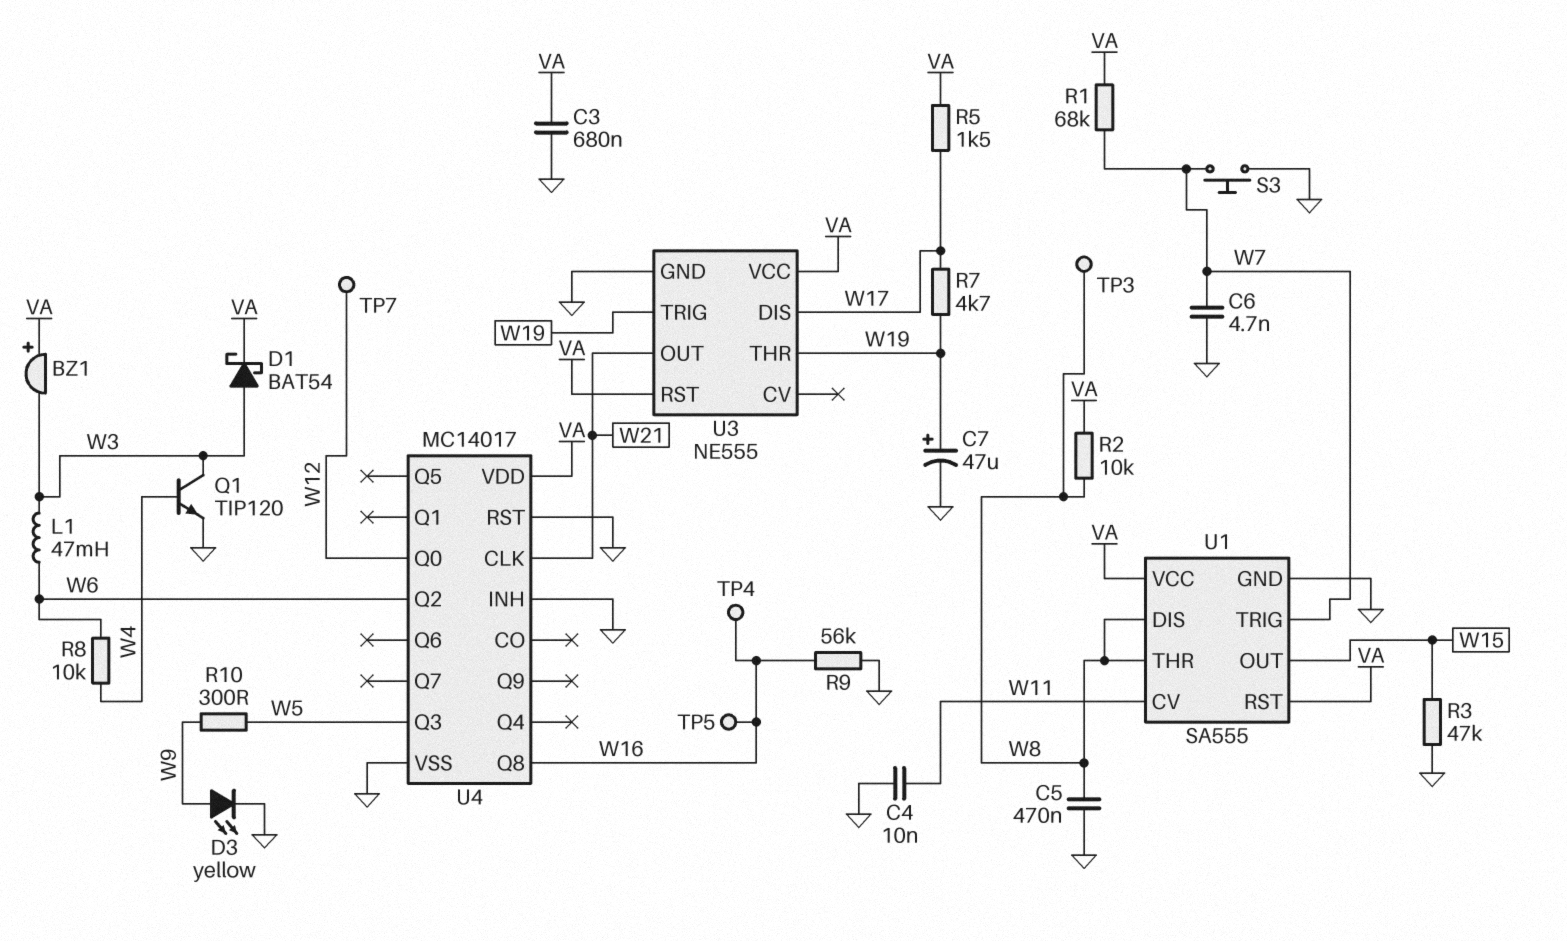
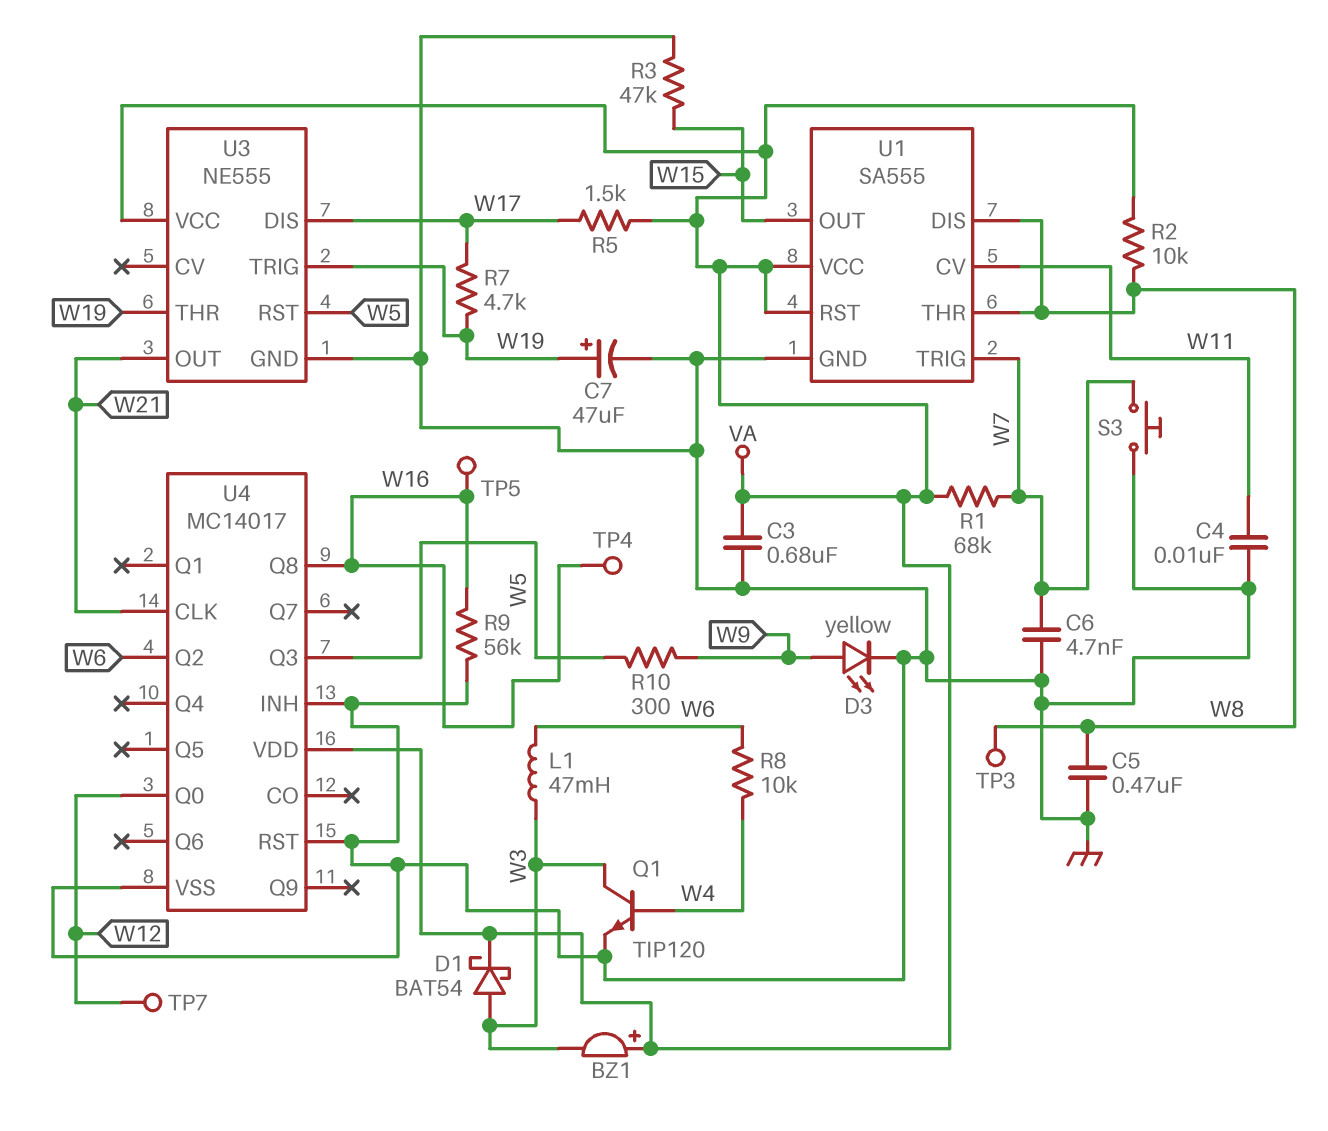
U3 pin RST: VA -> W5

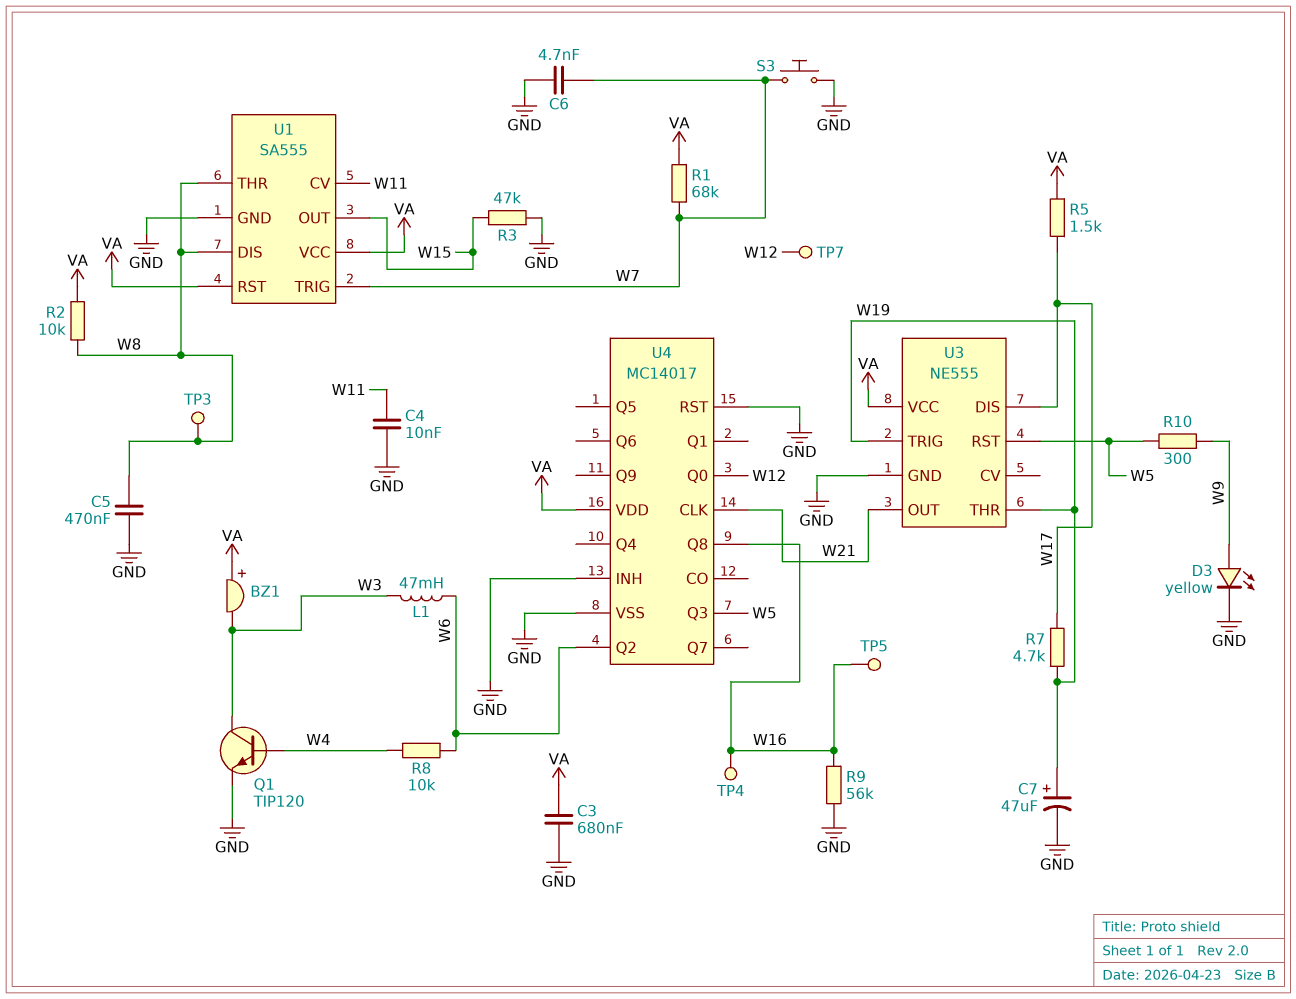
D1: schottky BAT54 (A W3, K VA) -> none

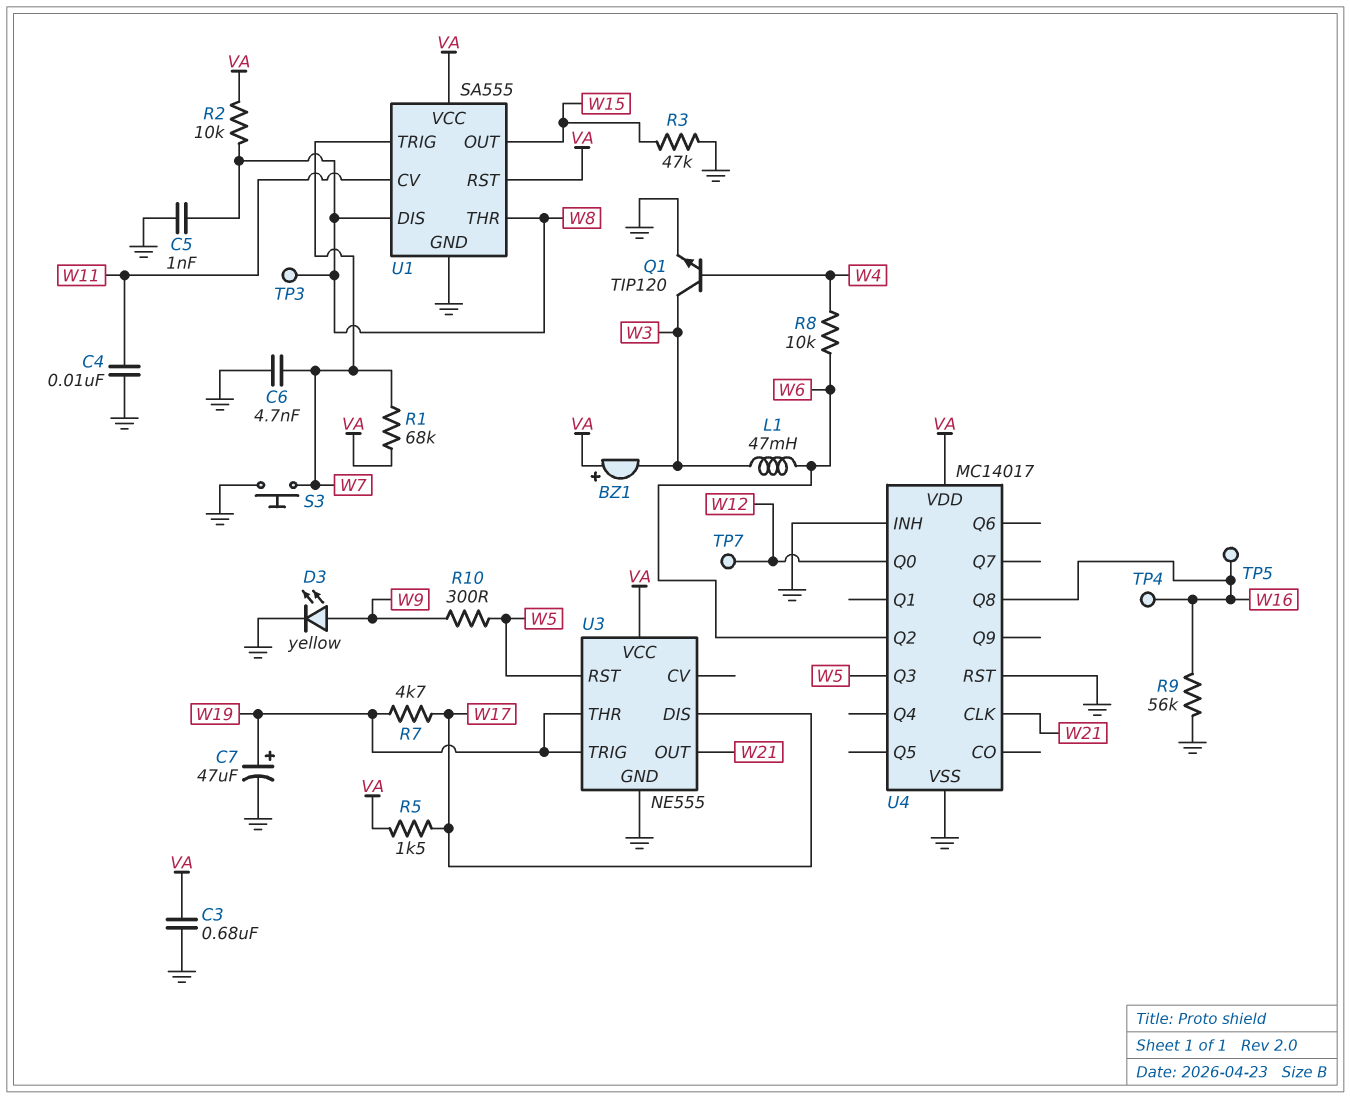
C5: 470nF (GND, W8) -> 1nF (GND, W8)

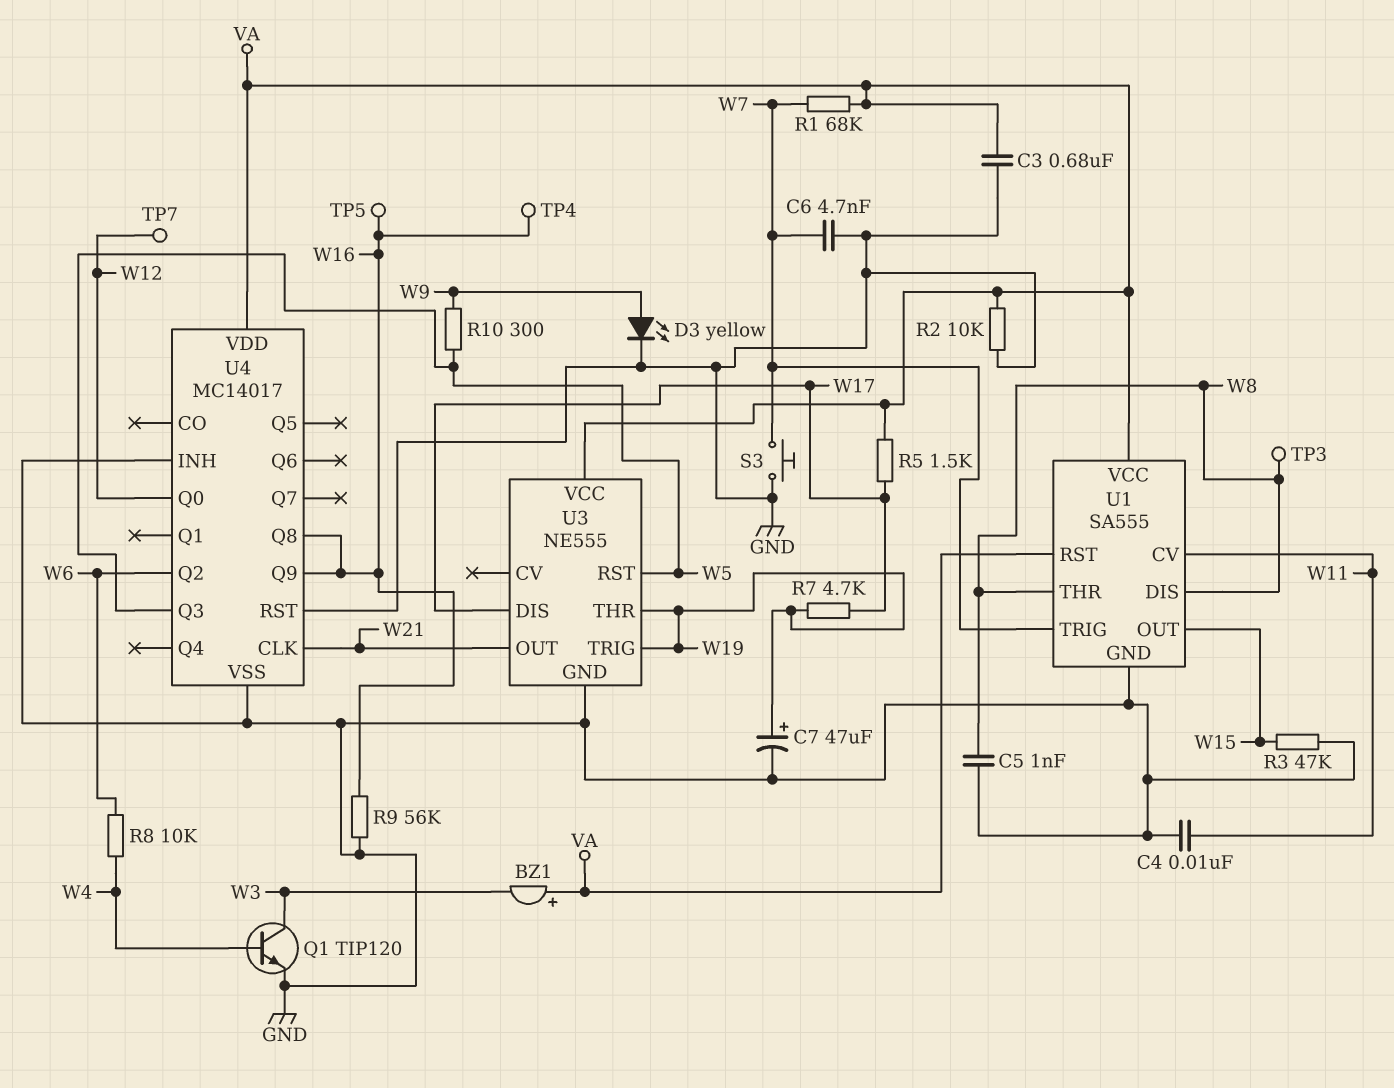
L1: 47mH (W3, W6) -> none
R2: 10k (VA, W8) -> 10k (GND, VA)
U4 pin Q9: none -> W16

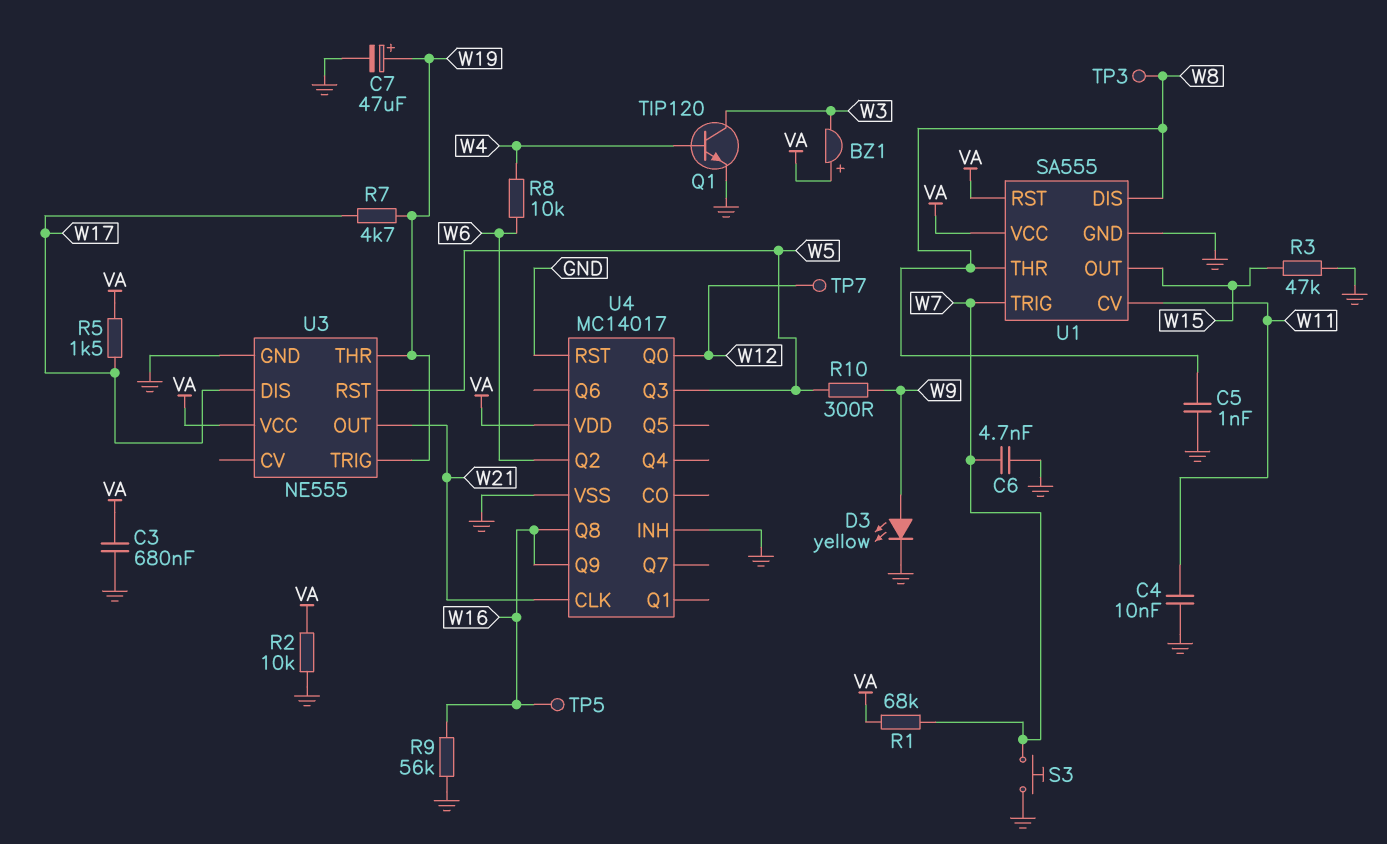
TP4: test point (W16) -> none

